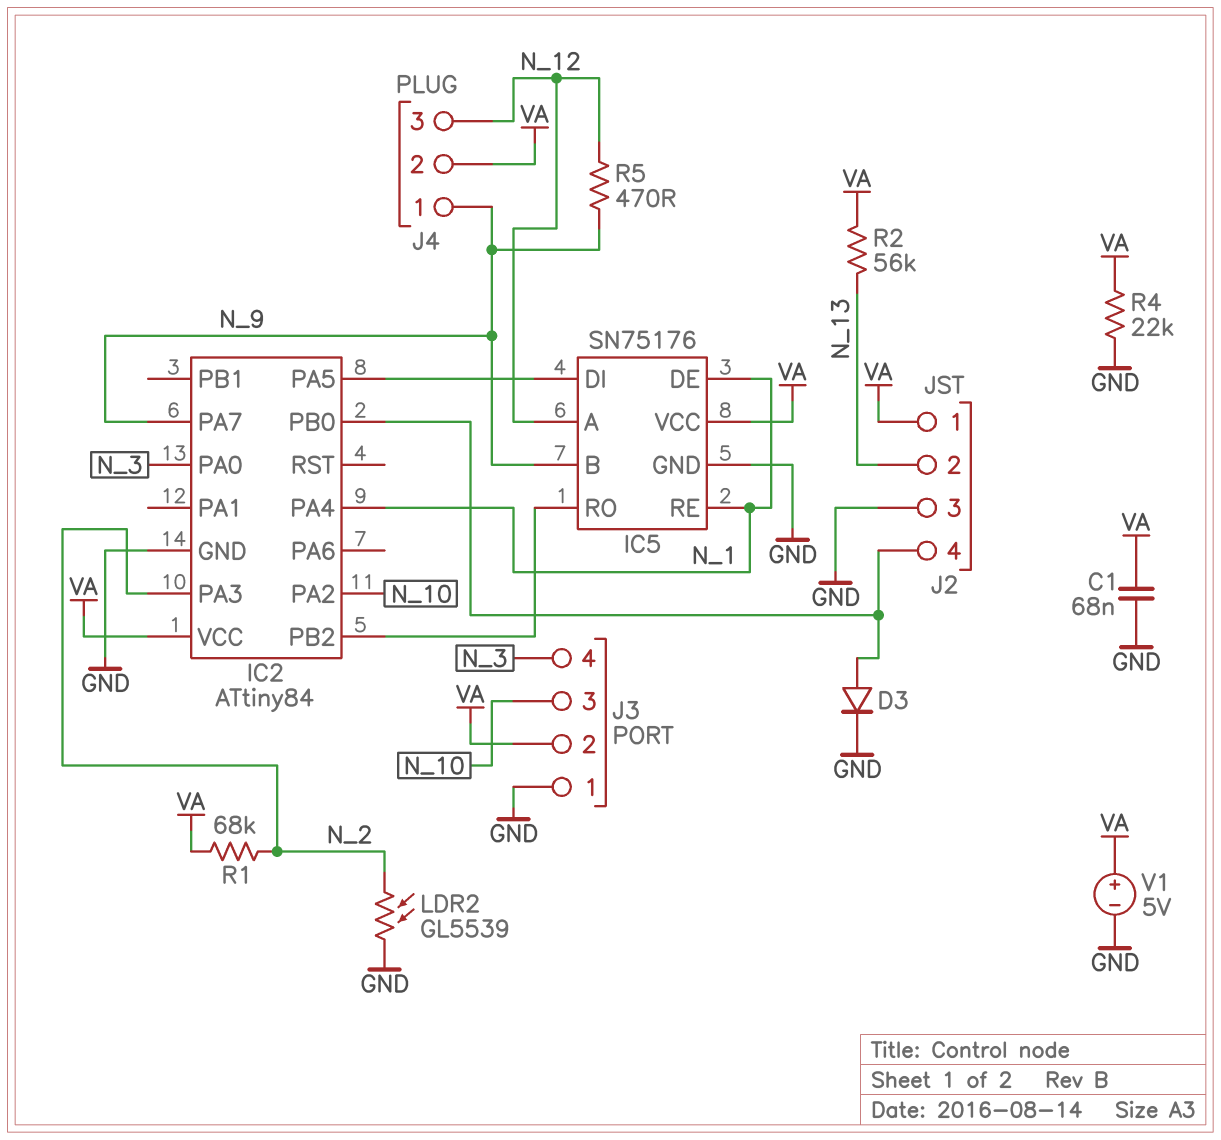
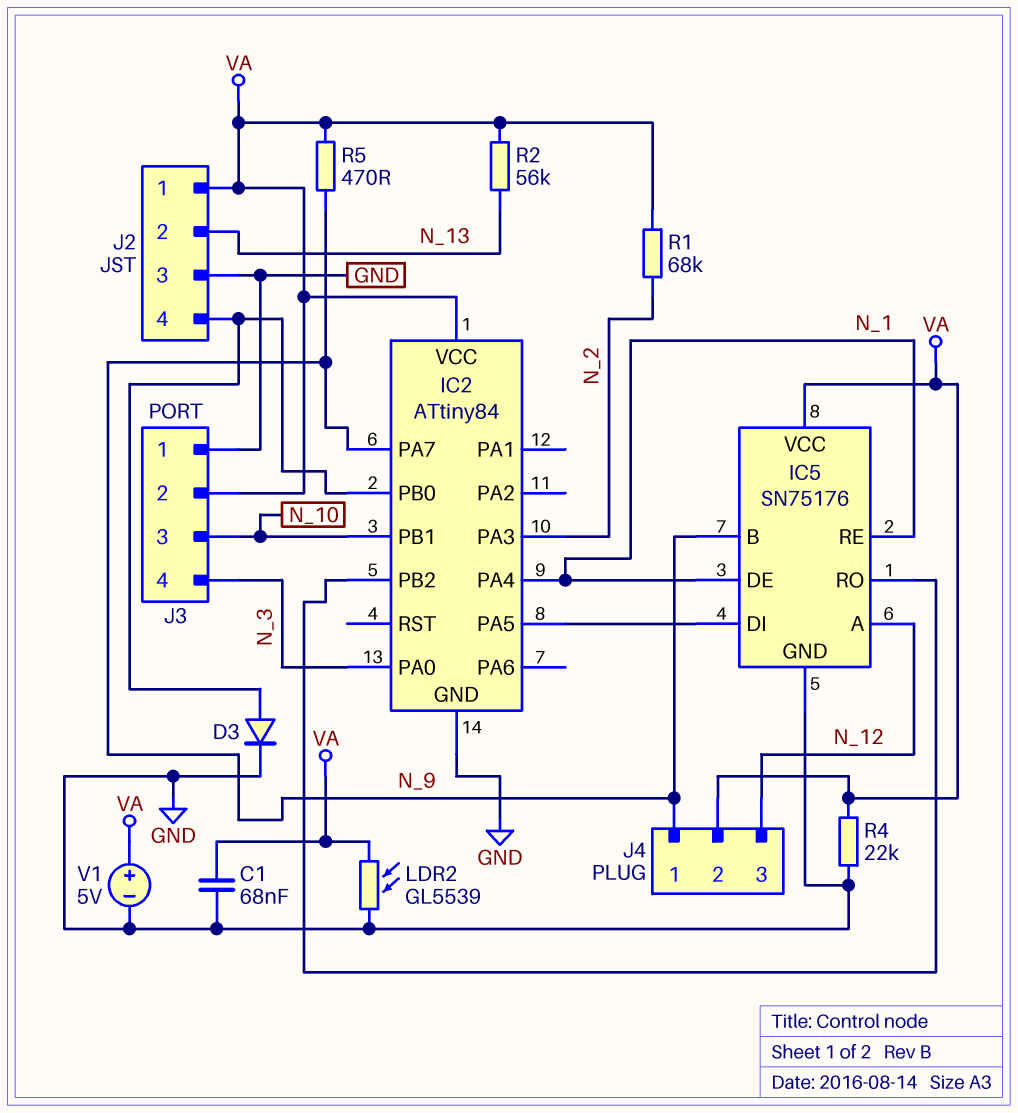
IC2 pin PA2: N_10 -> none
IC2 pin PB1: none -> N_10
LDR2: GL5539 (GND, N_2) -> GL5539 (GND, VA)
R5: 470 (N_9, N_12) -> 470 (N_9, VA)

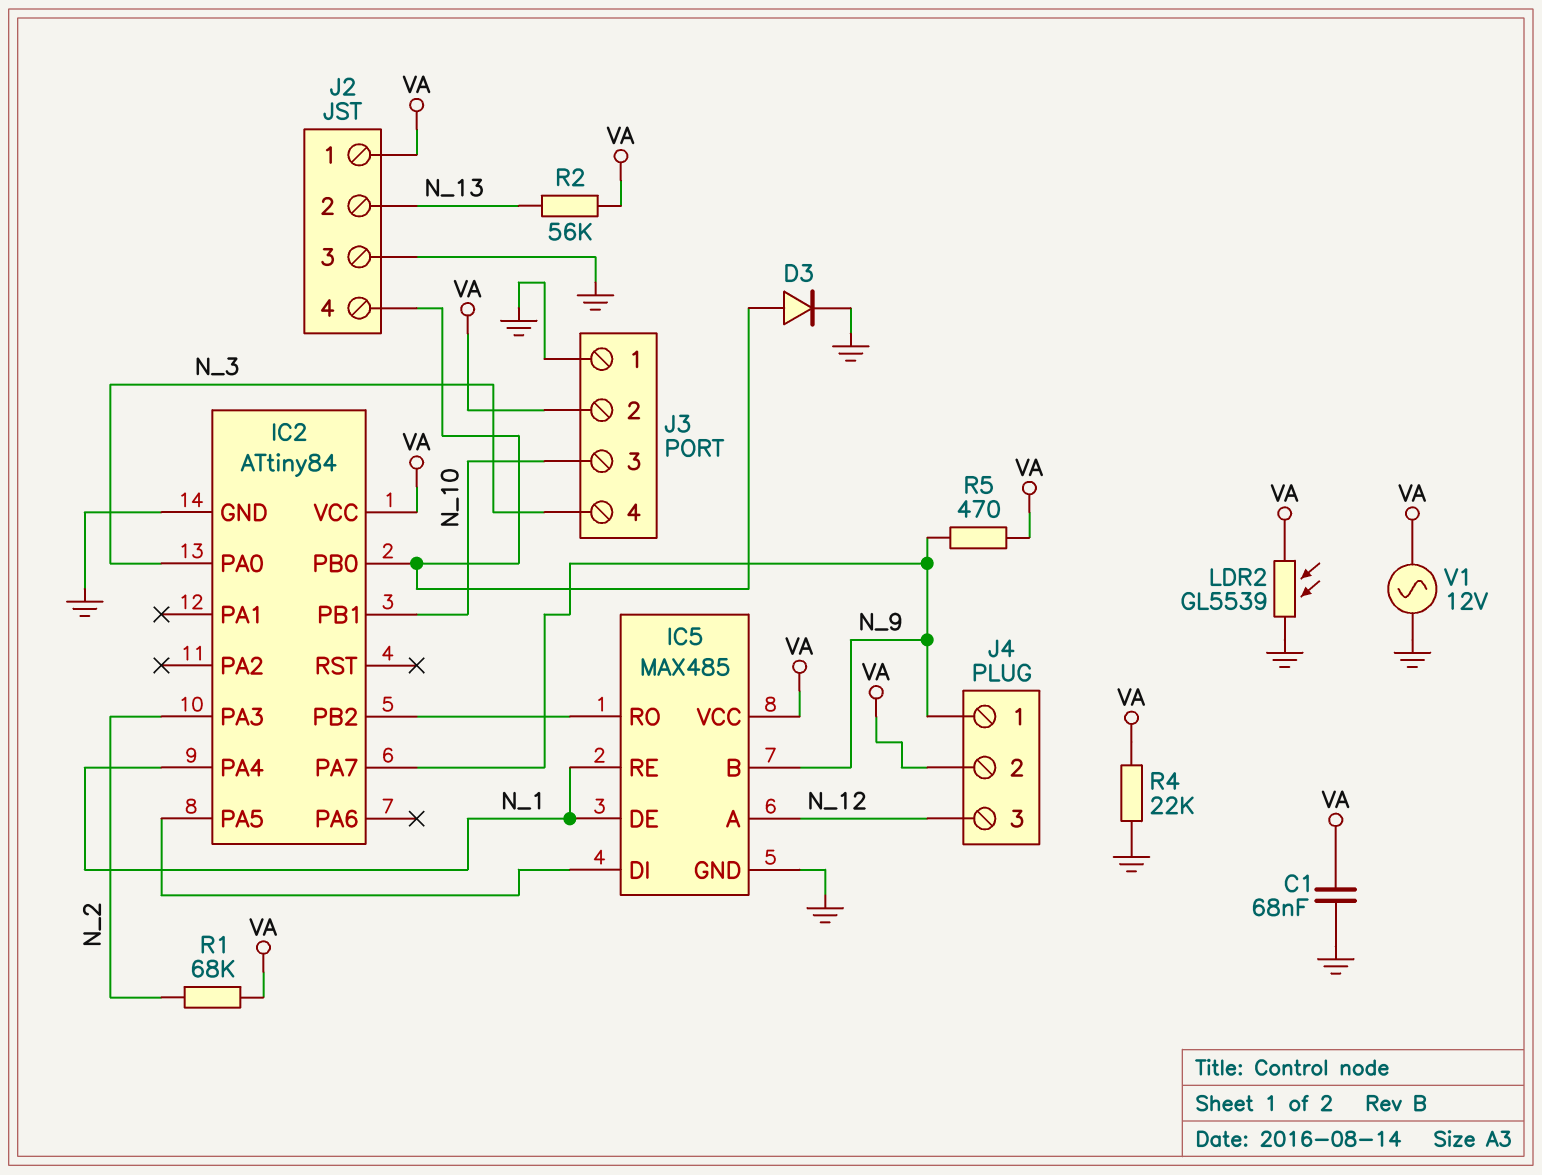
IC5: SN75176 -> MAX485
V1: 5V (plus VA, minus GND) -> AC 12V (GND, VA)

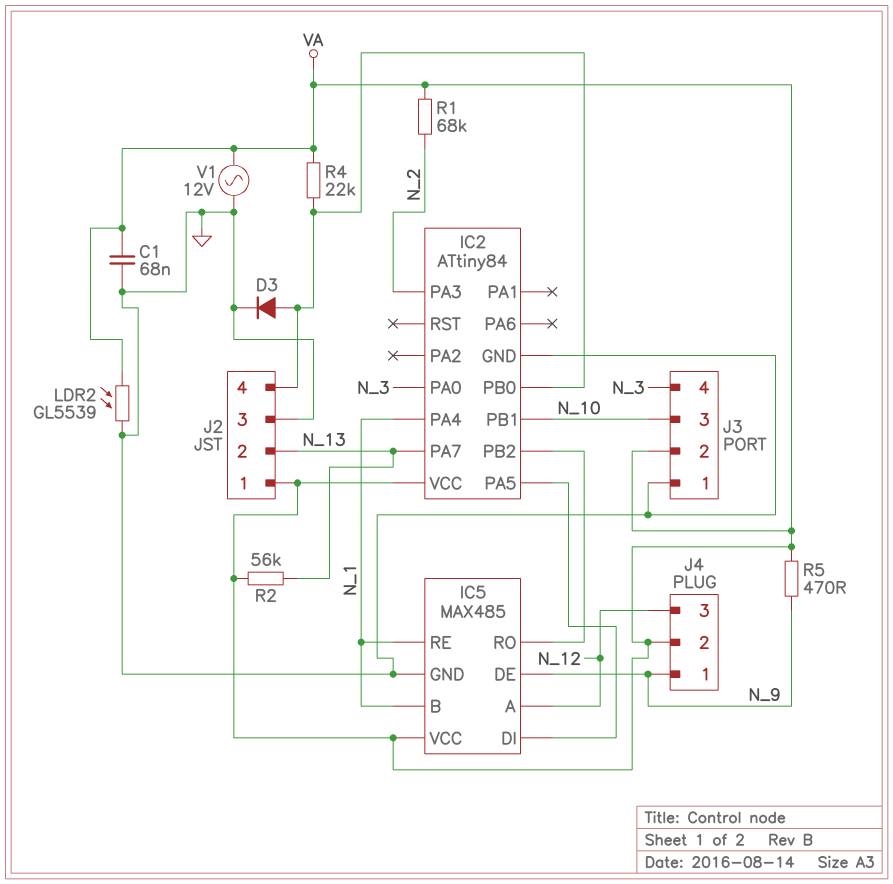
IC2 pin PA7: N_9 -> N_13
IC5 pin B: N_9 -> N_1
IC5 pin DE: N_1 -> N_9
R4: 22k (GND, VA) -> 22k (IC2/PB0, VA)

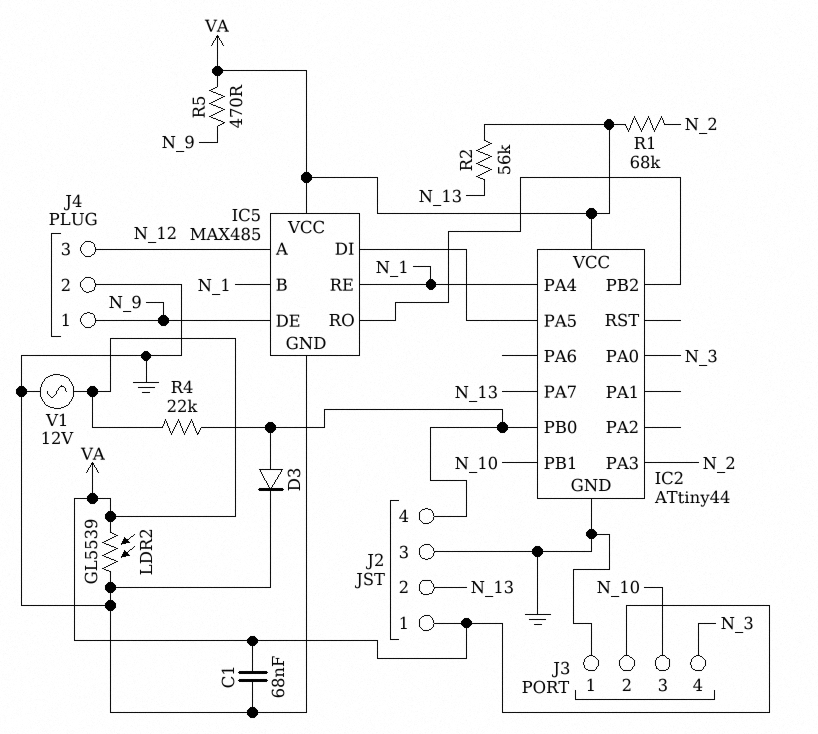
IC2: ATtiny84 -> ATtiny44
J4 pin 2: VA -> GND

